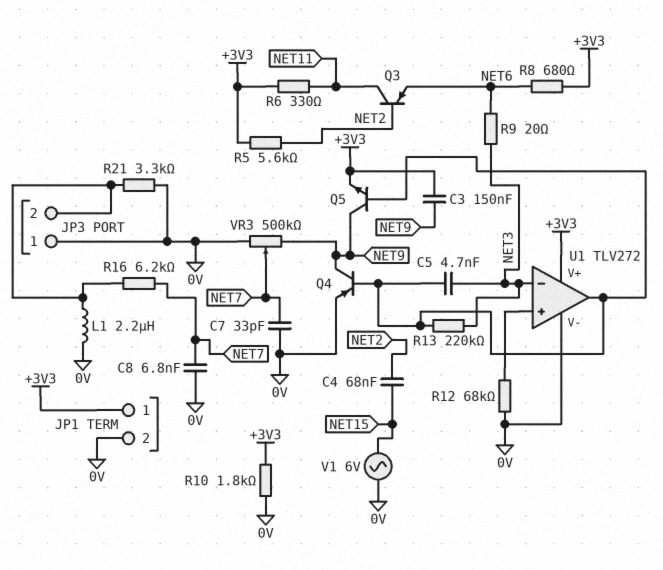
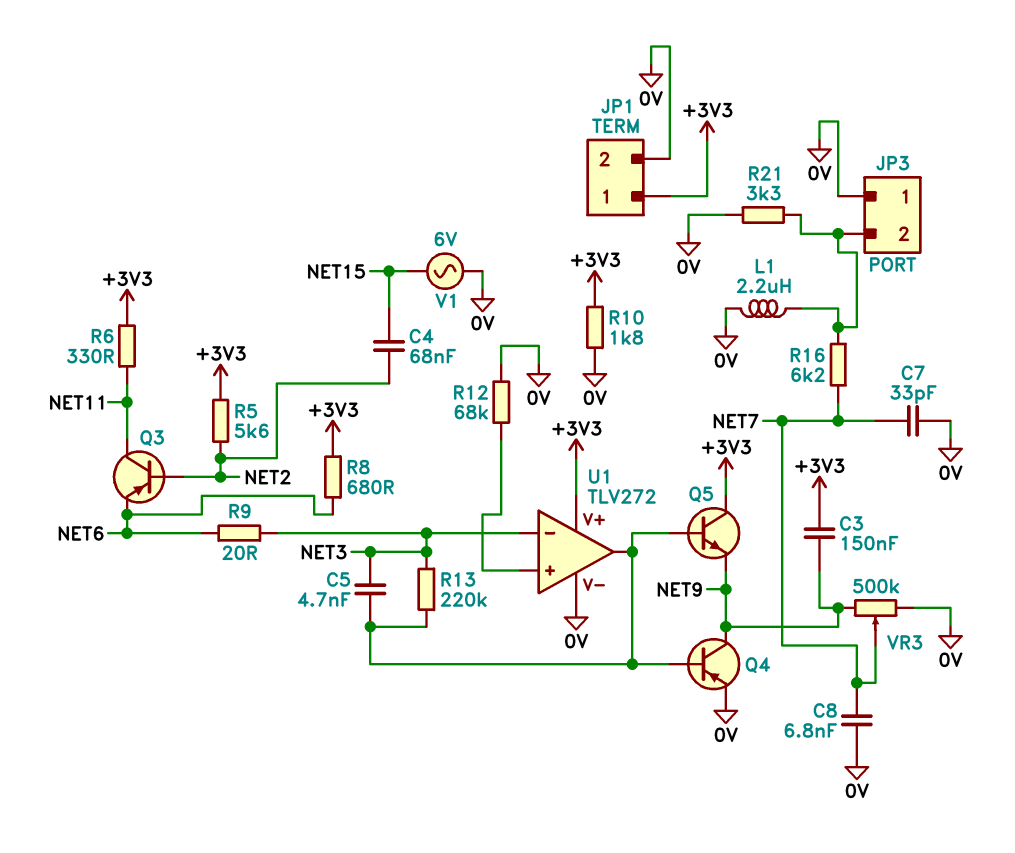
Q5: NPN (B U1/out, C NET9, E +3V3) -> NPN (B U1/out, C +3V3, E NET9)

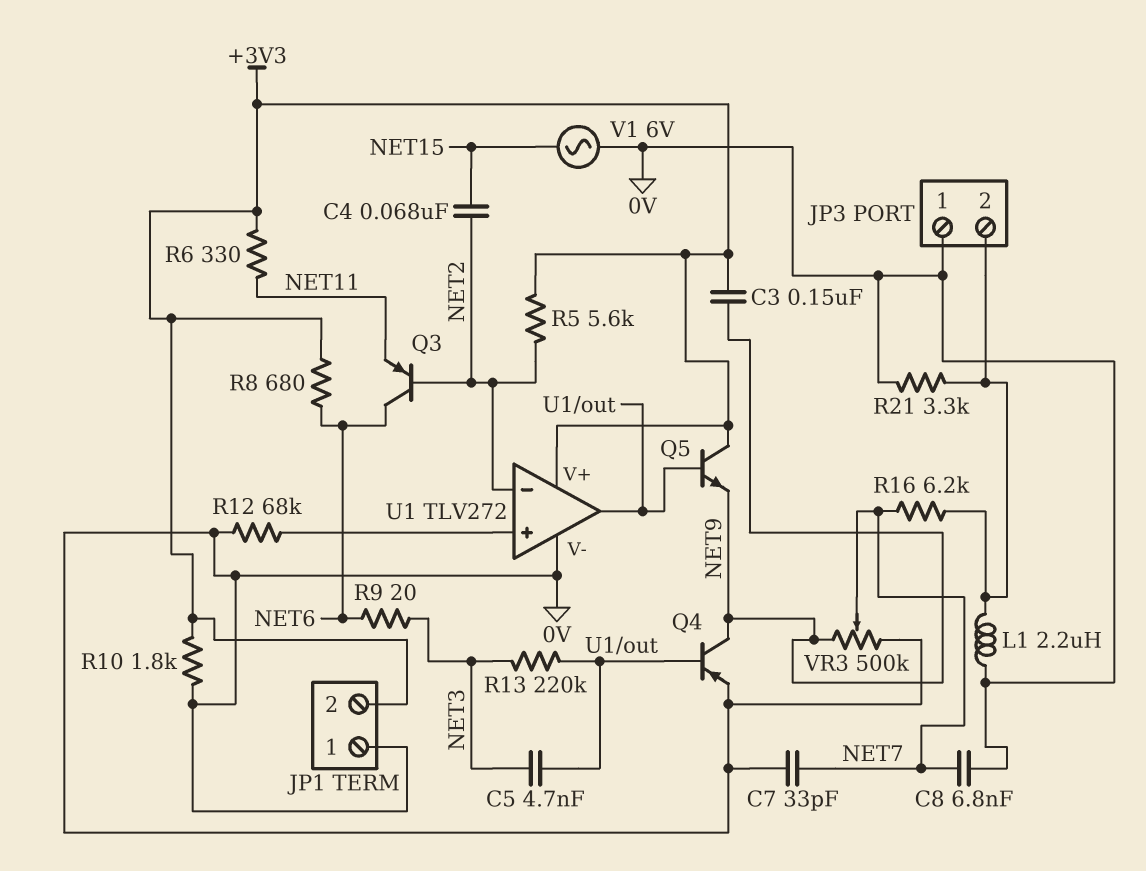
JP1 pin 1: +3V3 -> 0V
JP1 pin 2: 0V -> +3V3
Q3: PNP (B NET2, C NET11, E NET6) -> PNP (B NET2, C NET6, E NET11)
U1 pin in-: NET3 -> NET2

